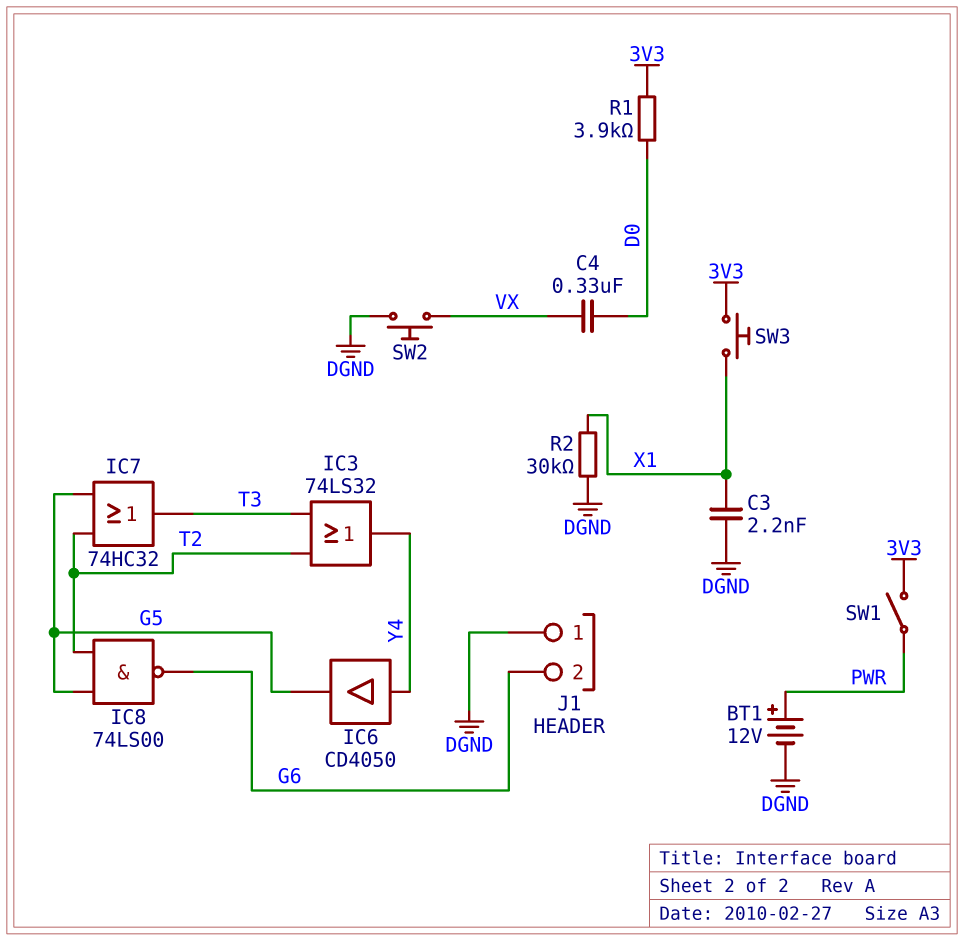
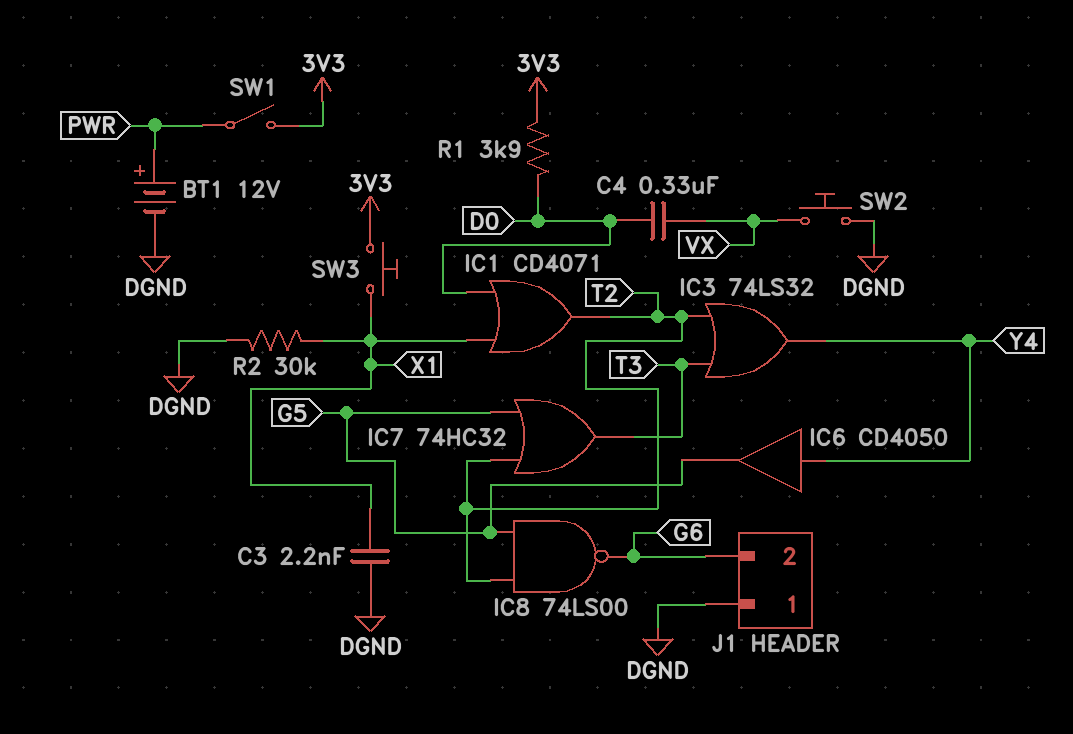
IC1: none -> OR CD4071 (in D0, in X1, out T2)

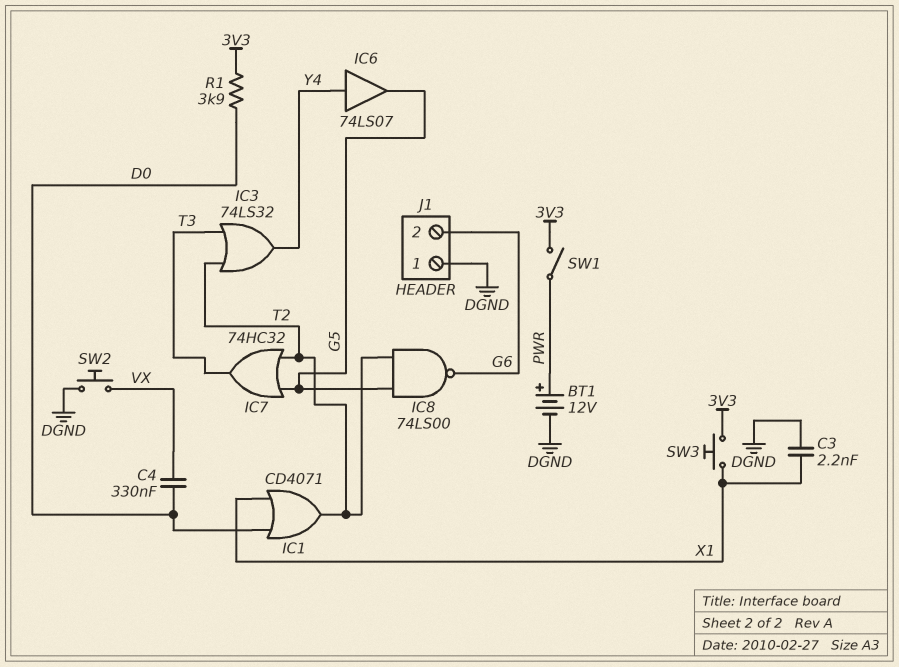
IC6: buffer CD4050 (in Y4, out G5) -> buffer 74LS07 (in Y4, out G5)
R2: 30k (DGND, X1) -> none

